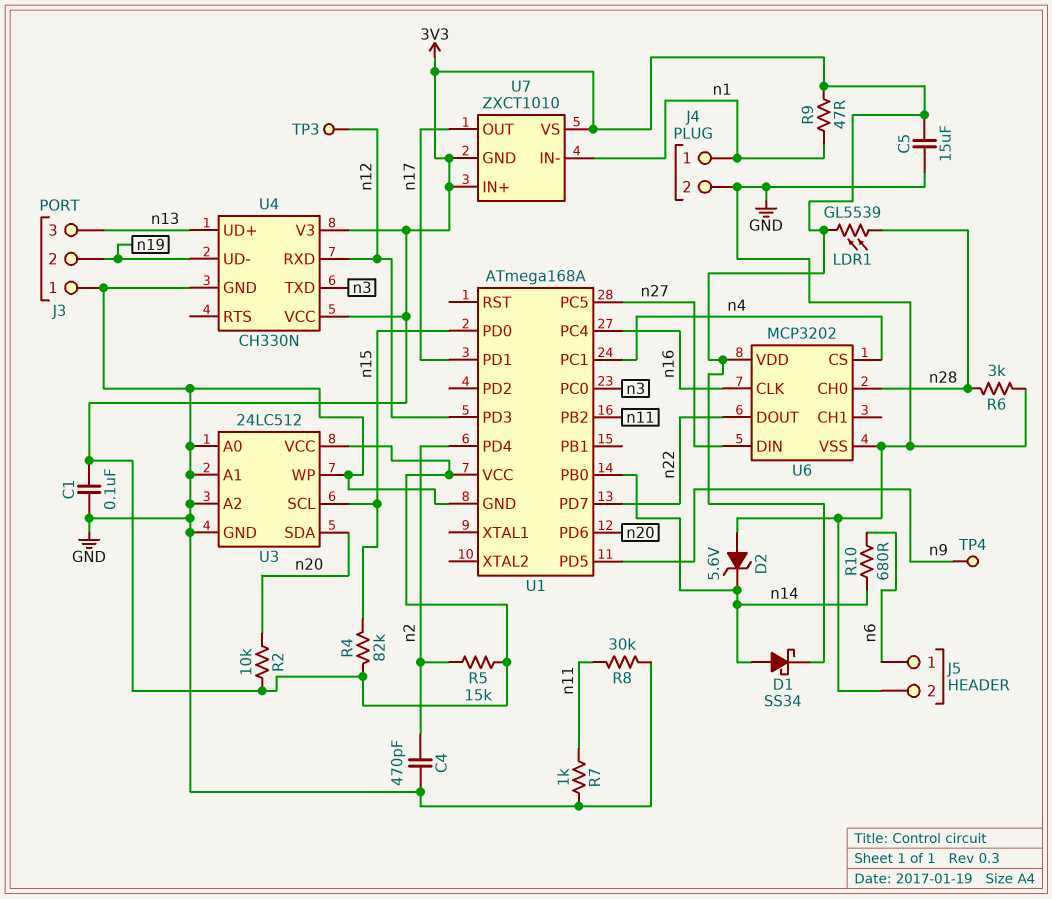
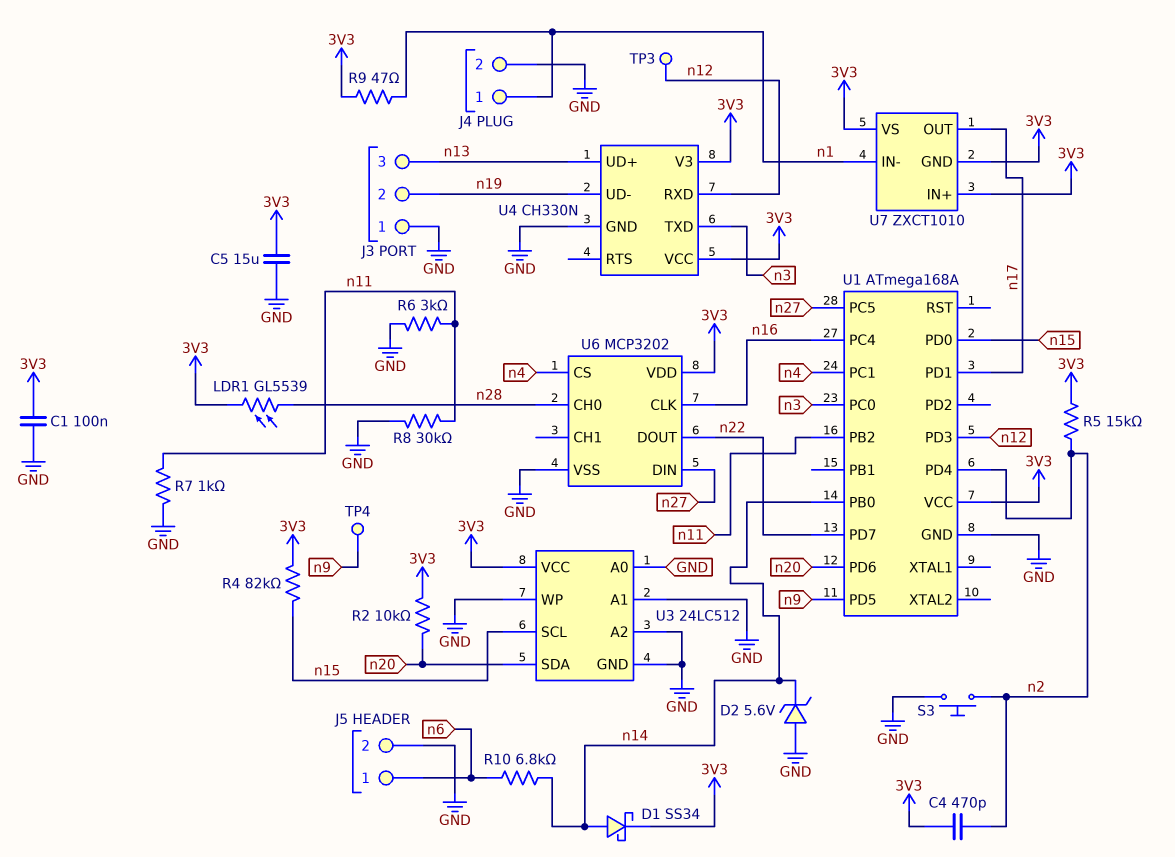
C4: 470pF (GND, n2) -> 470pF (3V3, n2)
R6: 3k (GND, n28) -> 3k (GND, n11)
R10: 680 (n6, n14) -> 6.8k (n6, n14)
S3: none -> button (GND, n2)

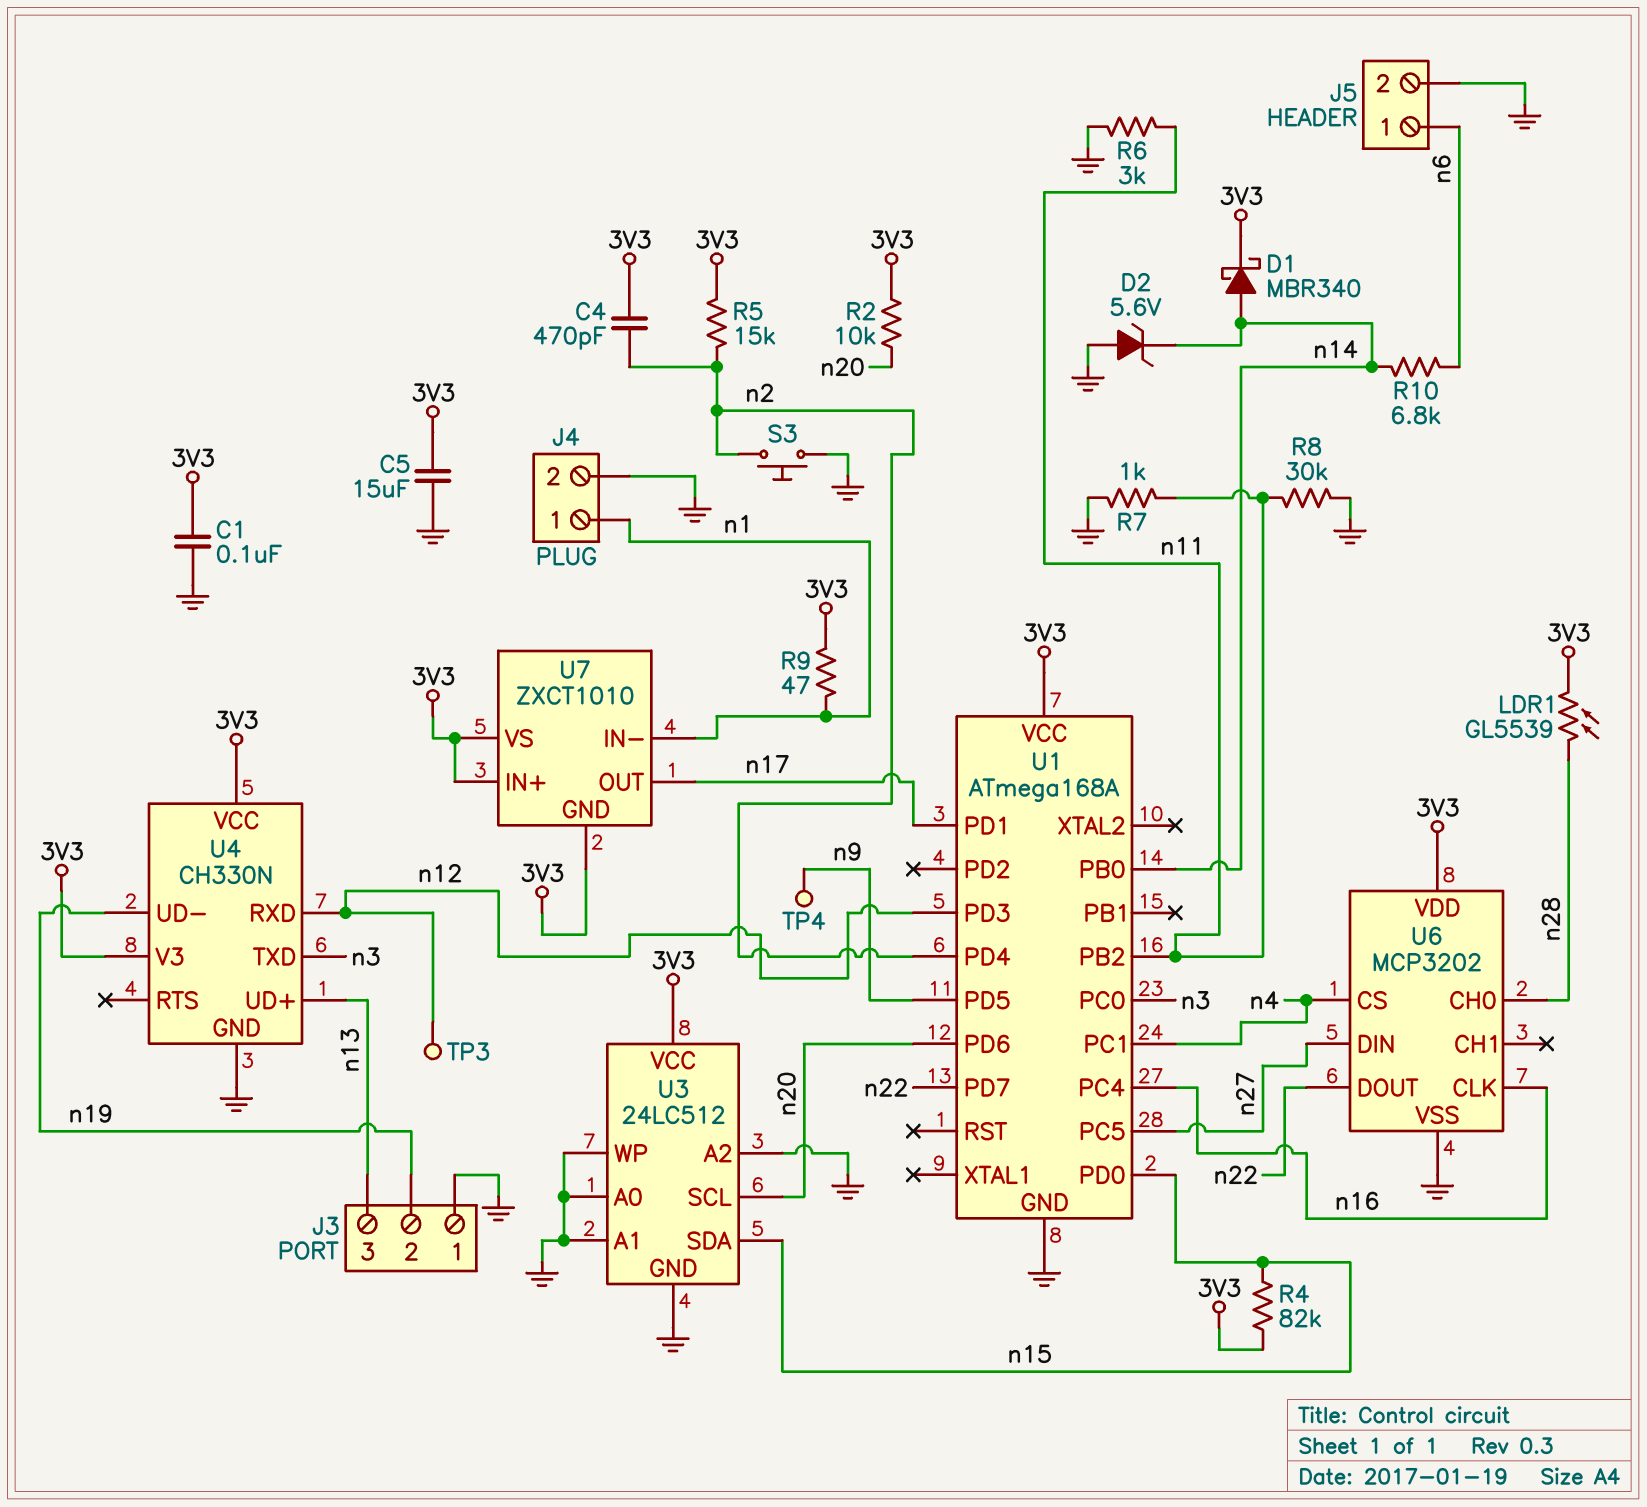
D1: schottky SS34 (A n14, K 3V3) -> schottky MBR340 (A n14, K 3V3)
U3 pin SCL: n15 -> n20
U3 pin SDA: n20 -> n15

